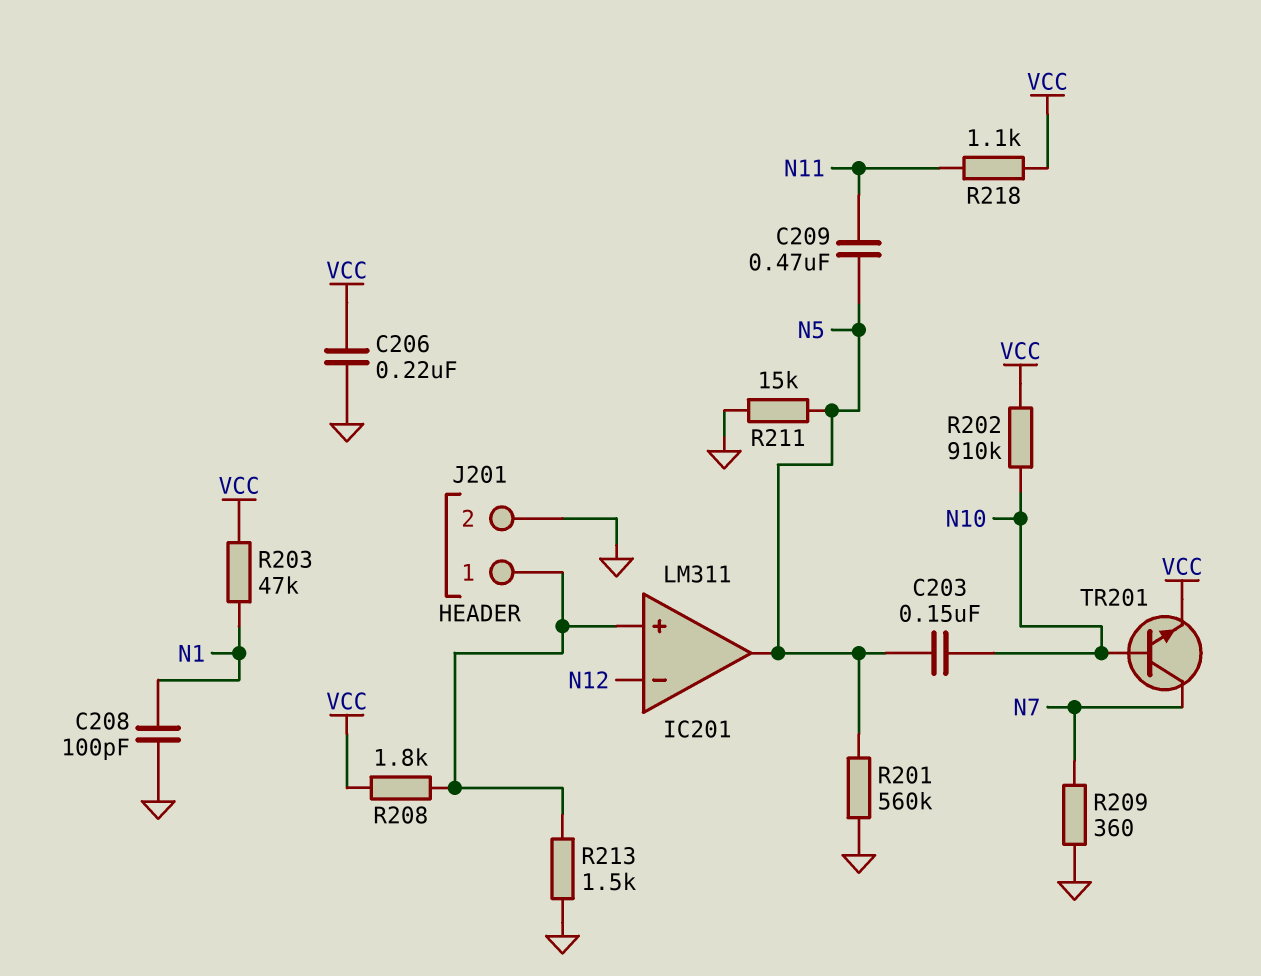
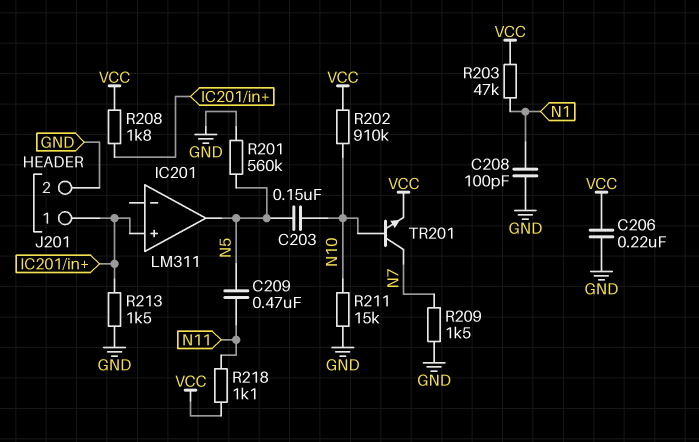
IC201 pin in-: N12 -> none
R209: 360 (GND, N7) -> 1.5k (GND, N7)
R211: 15k (GND, N5) -> 15k (GND, N10)

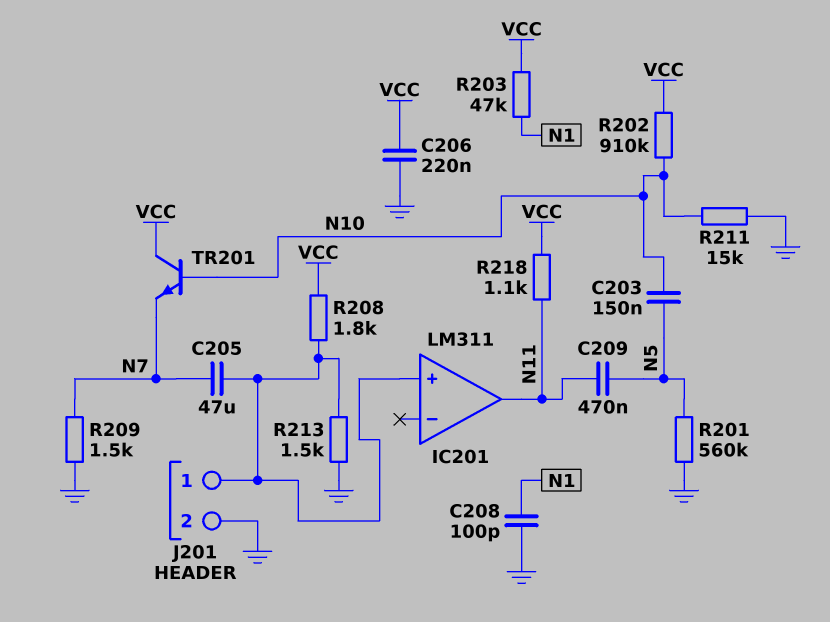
C205: none -> 47uF (IC201/in+, N7)
IC201 pin out: N5 -> N11
TR201: NPN (B N10, C N7, E VCC) -> NPN (B N10, C VCC, E N7)

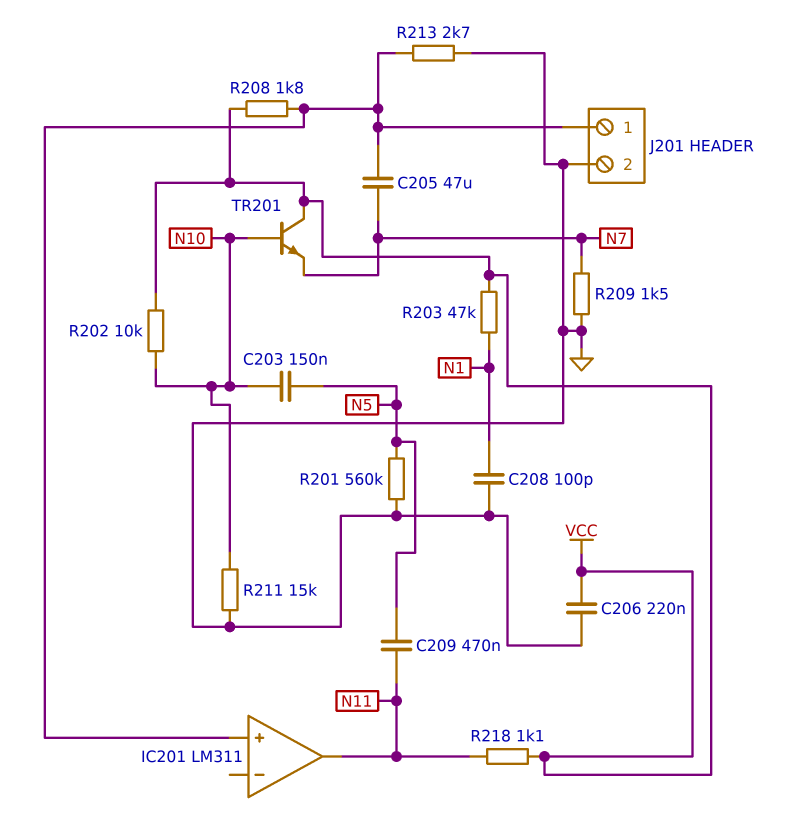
R202: 910k (N10, VCC) -> 10k (N10, VCC)
R213: 1.5k (GND, IC201/in+) -> 2.7k (GND, IC201/in+)

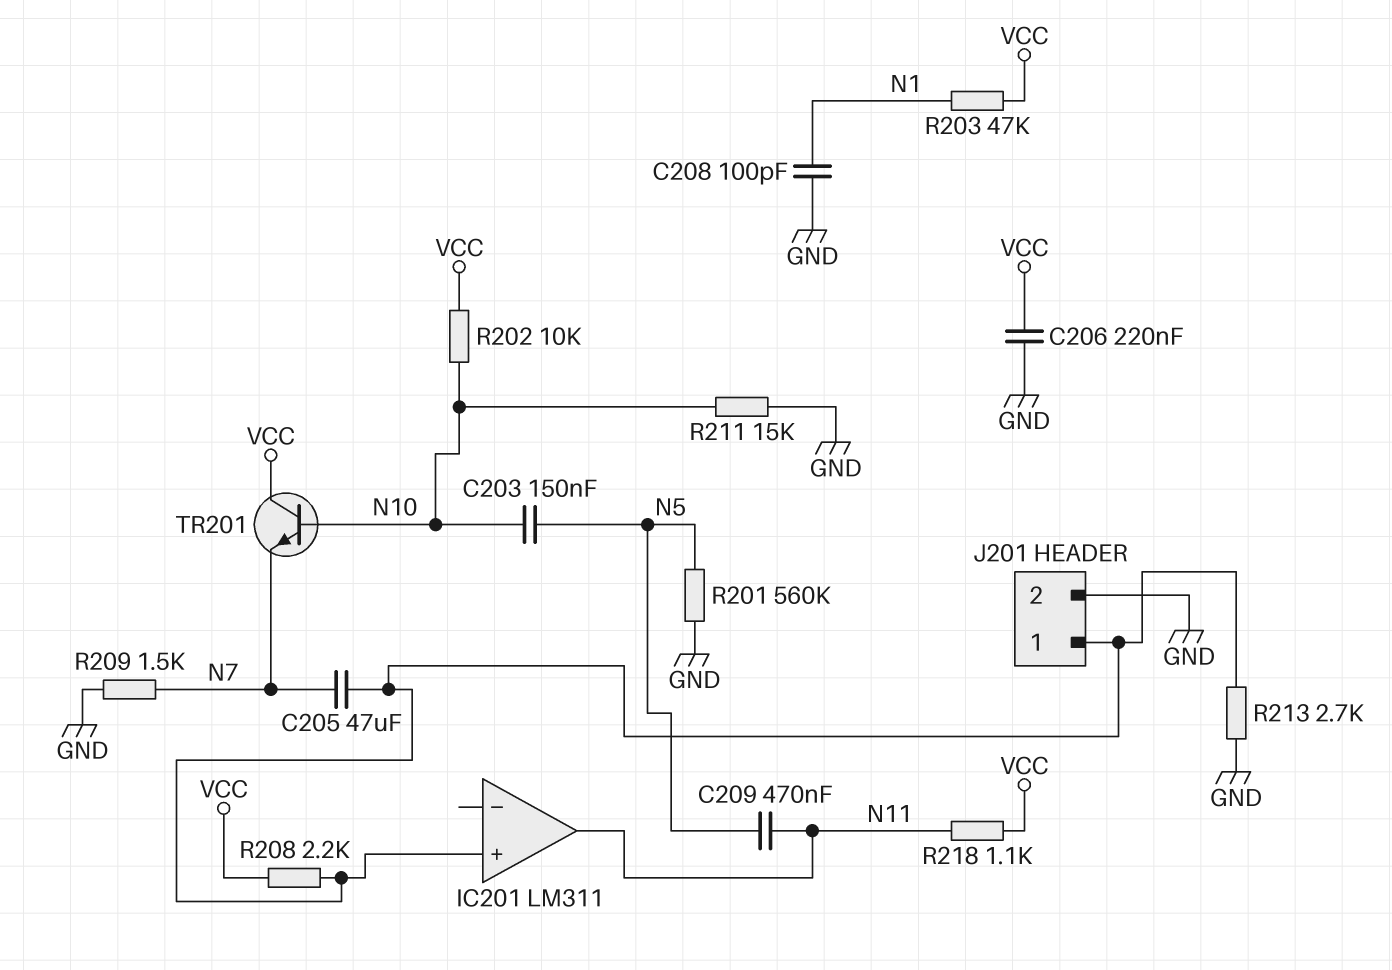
R208: 1.8k (IC201/in+, VCC) -> 2.2k (IC201/in+, VCC)

